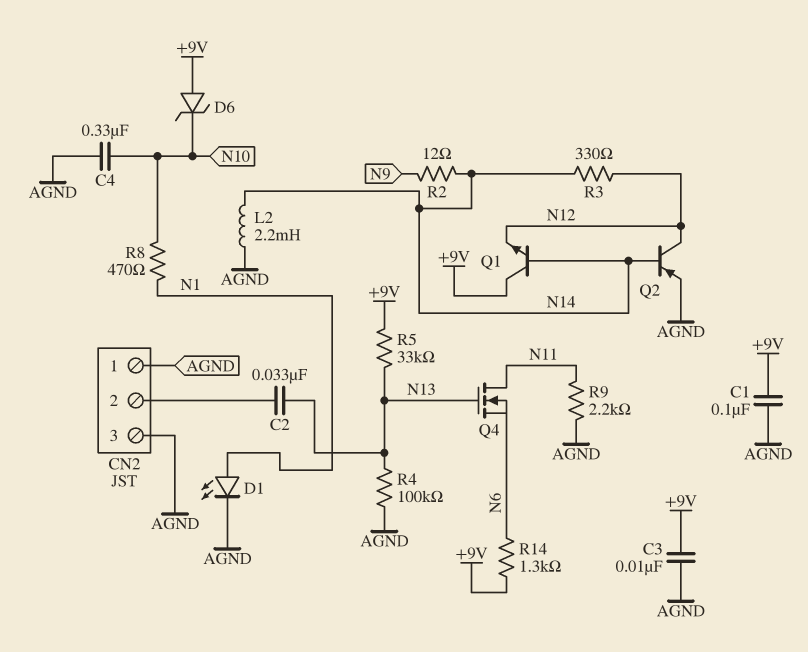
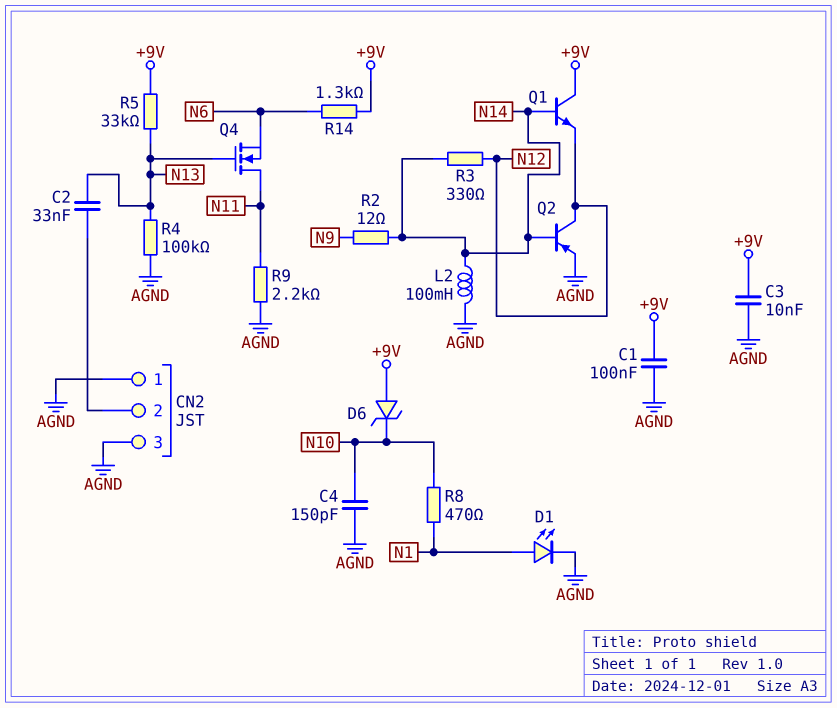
C4: 330nF (AGND, N10) -> 150pF (AGND, N10)
L2: 2.2mH (AGND, N14) -> 100mH (AGND, N14)

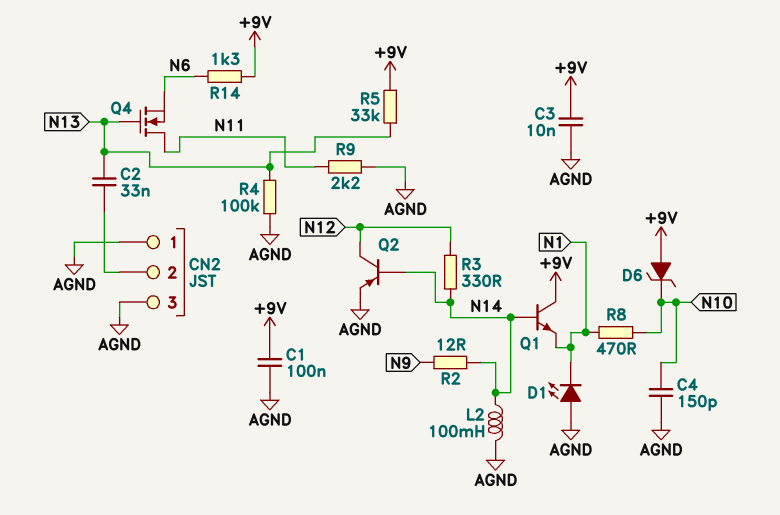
D1: LED (A N1, K AGND) -> LED (A AGND, K N1)
Q1: NPN (B N14, C +9V, E N12) -> NPN (B N14, C +9V, E N1)

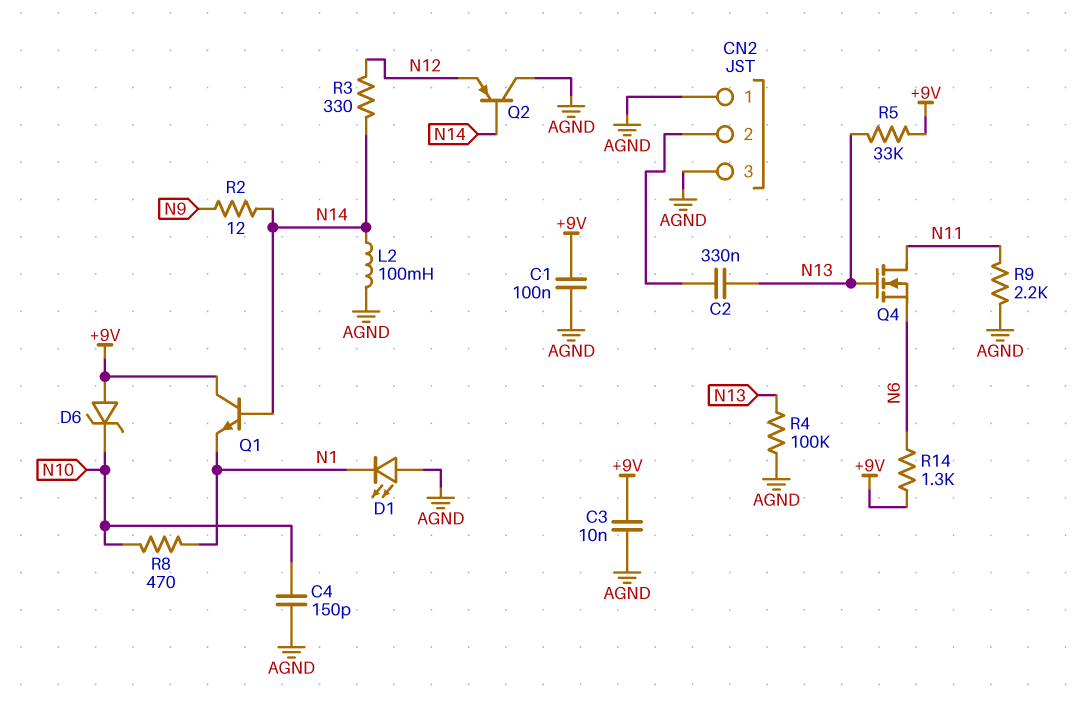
C2: 33nF (CN2/2, N13) -> 330nF (CN2/2, N13)
Q2: PNP (B N14, C N12, E AGND) -> PNP (B N14, C AGND, E N12)

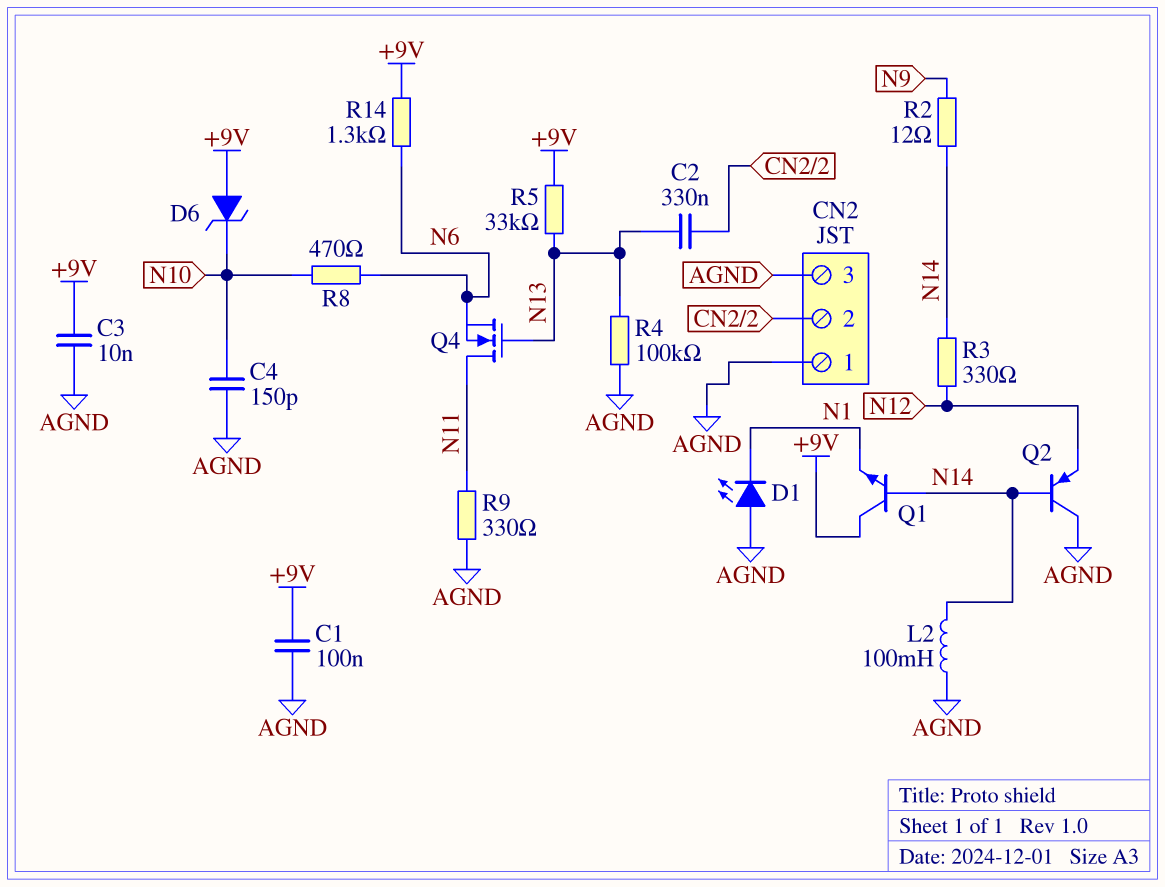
R8: 470 (N1, N10) -> 470 (N6, N10)
R9: 2.2k (AGND, N11) -> 330 (AGND, N11)

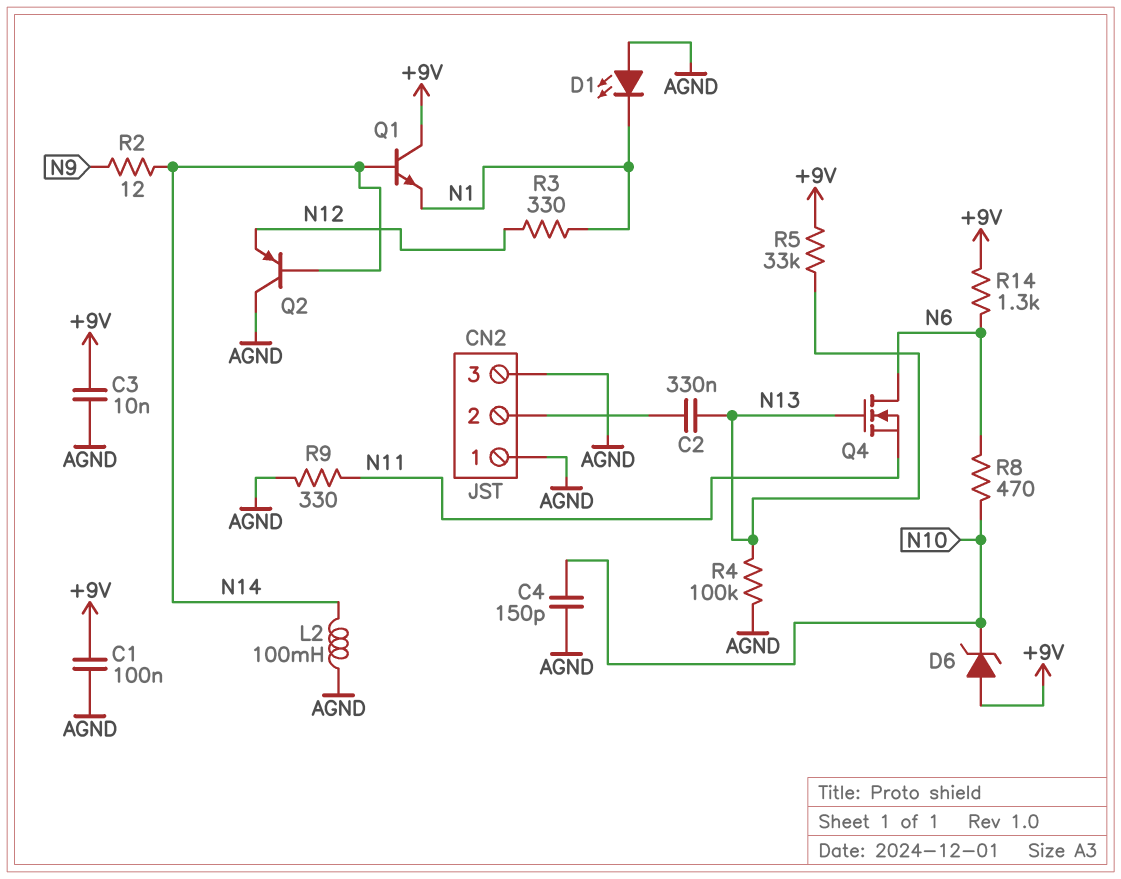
Q4: NMOS (G N13, D N11, S N6) -> NMOS (G N13, D N6, S N11)
R3: 330 (N12, N14) -> 330 (N1, N12)

